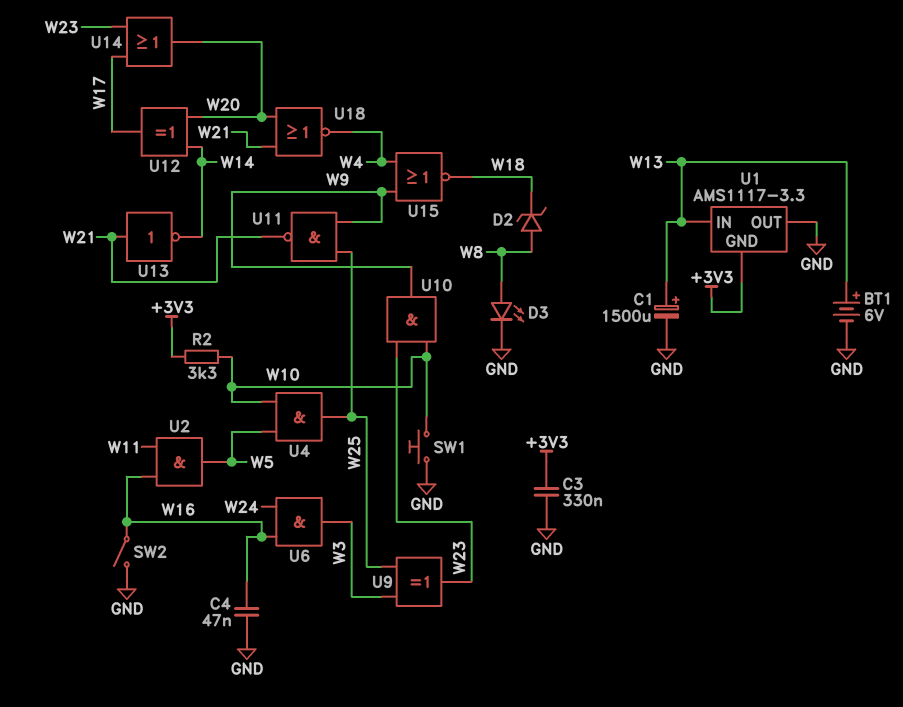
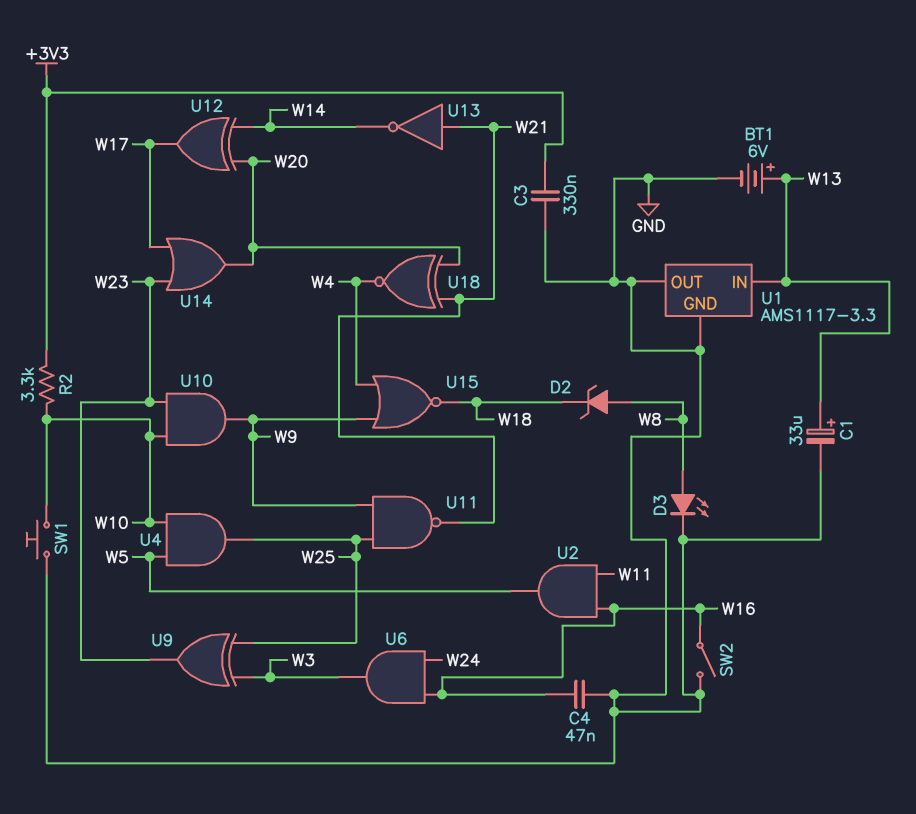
C1: 1500uF (plus W13, minus GND) -> 33uF (plus W13, minus GND)
U1 pin GND: +3V3 -> GND
U18: NOR (in W20, in W21, out W4) -> XNOR (in W20, in W21, out W4)

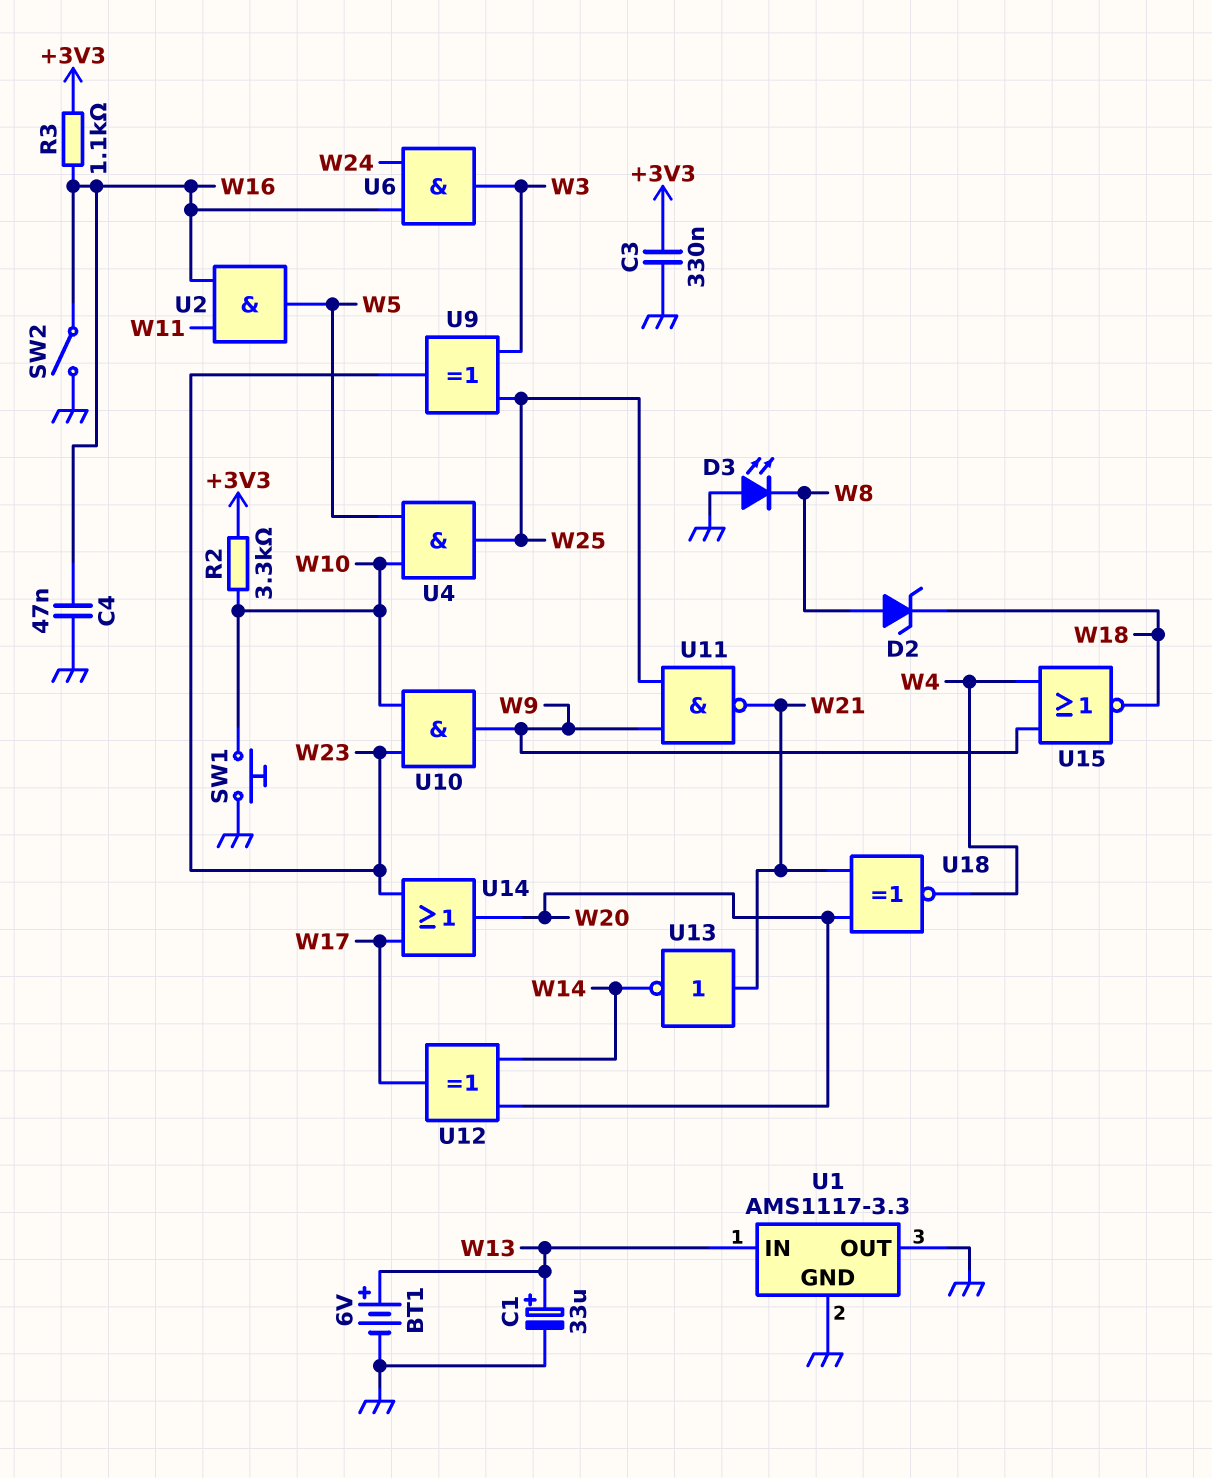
D3: LED (A W8, K GND) -> LED (A GND, K W8)
R3: none -> 1.1k (+3V3, W16)

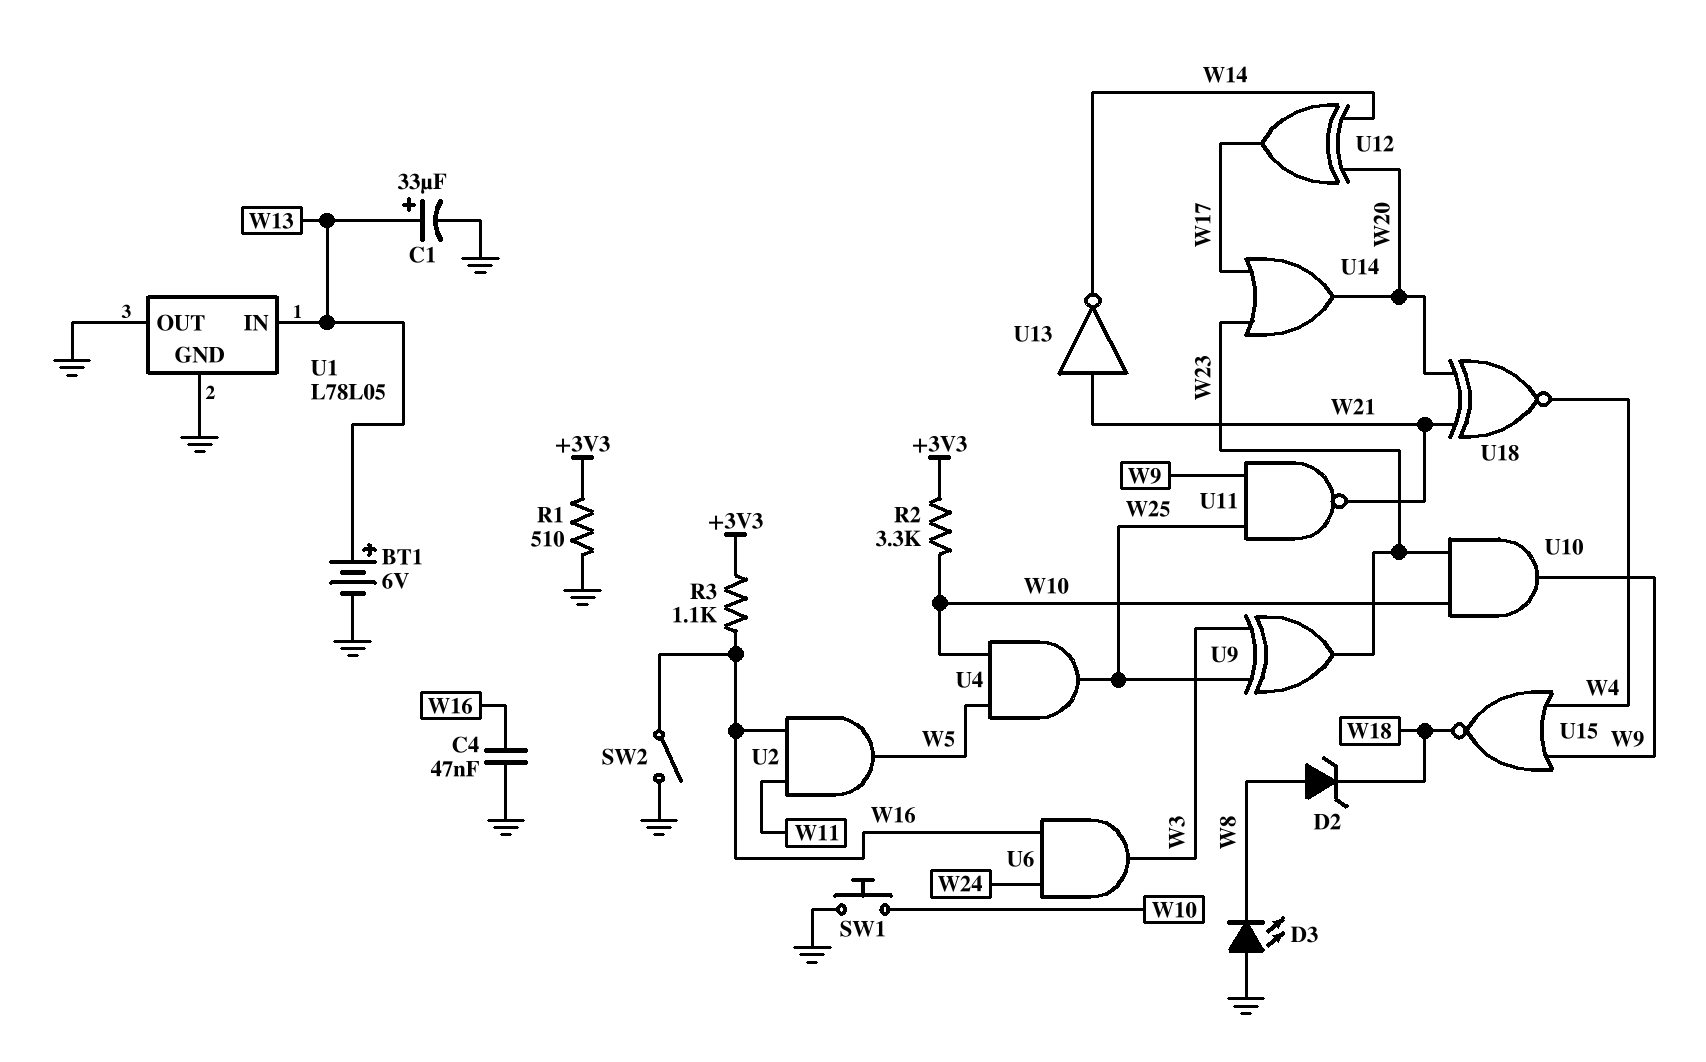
C3: 330nF (+3V3, GND) -> none
R1: none -> 510 (+3V3, GND)
U1: AMS1117-3.3 -> L78L05

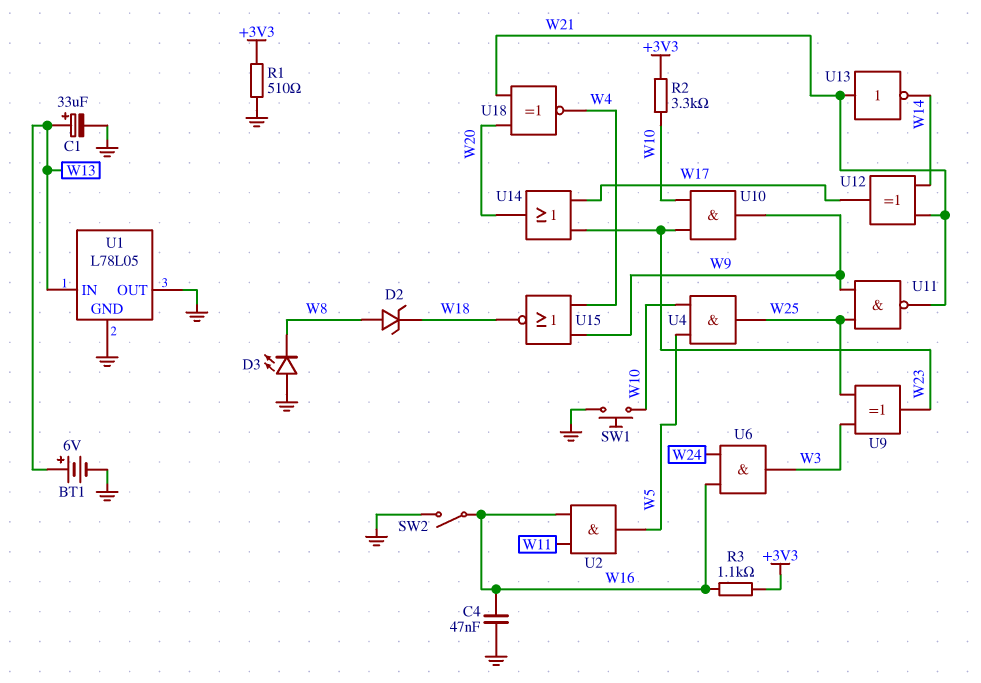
U12: XOR (in W14, in W20, out W17) -> XOR (in W14, in W21, out W17)

